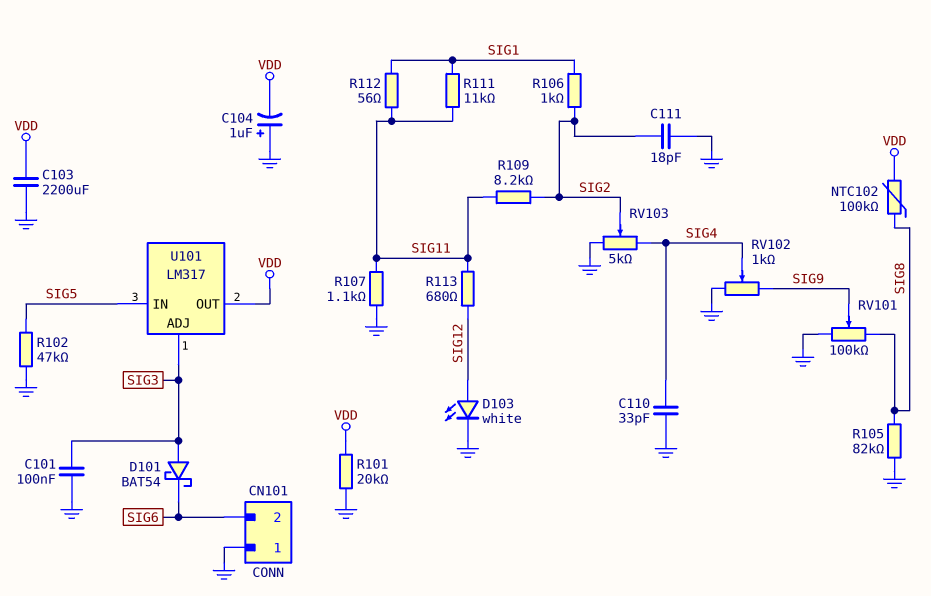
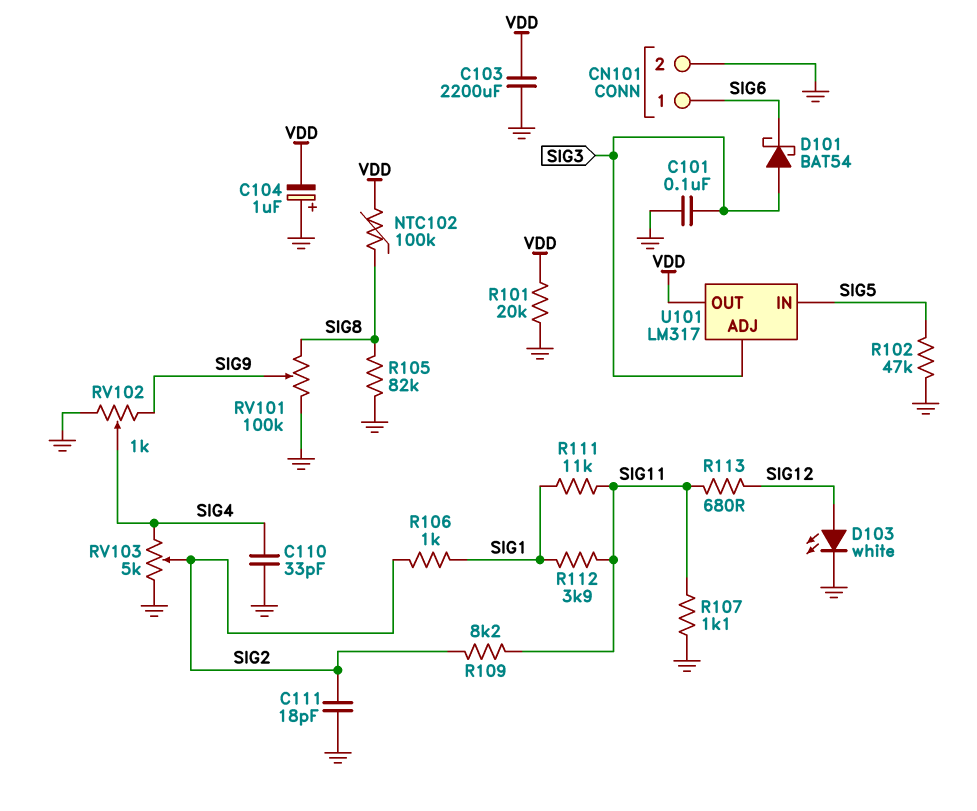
CN101 pin 1: GND -> SIG6
CN101 pin 2: SIG6 -> GND
R112: 56 (SIG1, SIG11) -> 3.9k (SIG1, SIG11)

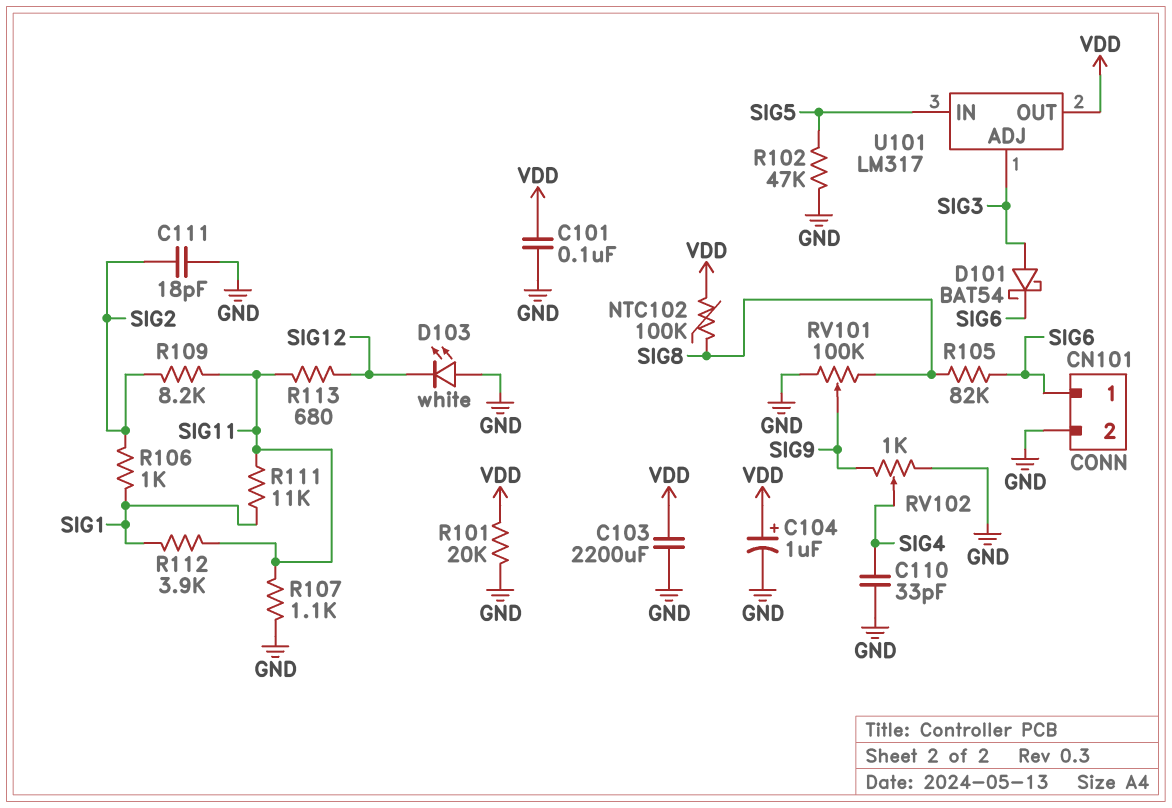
C101: 100nF (GND, SIG3) -> 100nF (GND, VDD)
C104: 1uF (plus GND, minus VDD) -> 1uF (plus VDD, minus GND)
D103: LED white (A SIG12, K GND) -> LED white (A GND, K SIG12)
R105: 82k (GND, SIG8) -> 82k (SIG6, SIG8)
RV103: 5k (GND, SIG4, wiper SIG2) -> none

